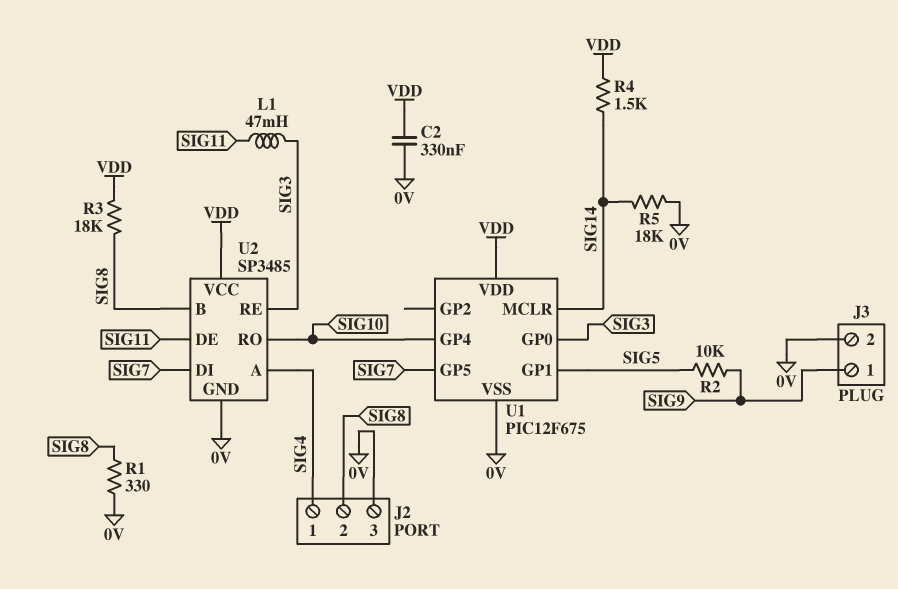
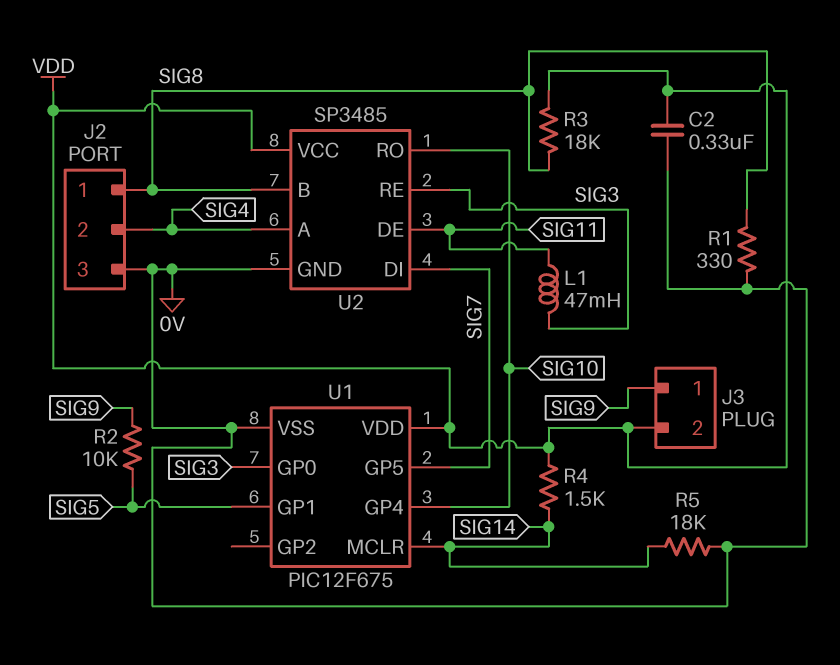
J2 pin 1: SIG4 -> SIG8
J2 pin 2: SIG8 -> SIG4
J3 pin 2: 0V -> VDD

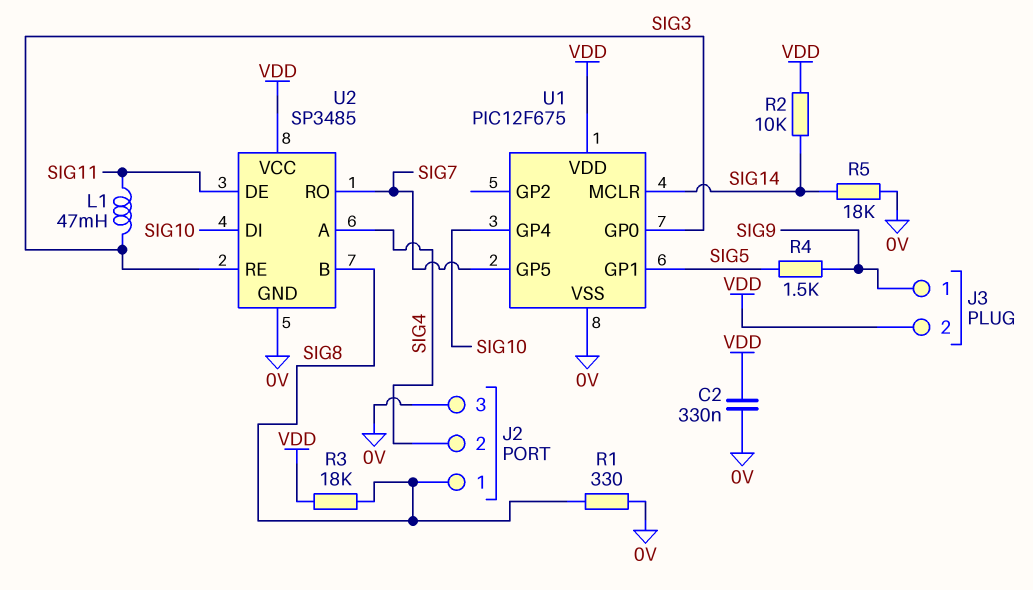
R2: 10k (SIG5, SIG9) -> 10k (SIG14, VDD)
R4: 1.5k (SIG14, VDD) -> 1.5k (SIG5, SIG9)
U2 pin DI: SIG7 -> SIG10
U2 pin RO: SIG10 -> SIG7

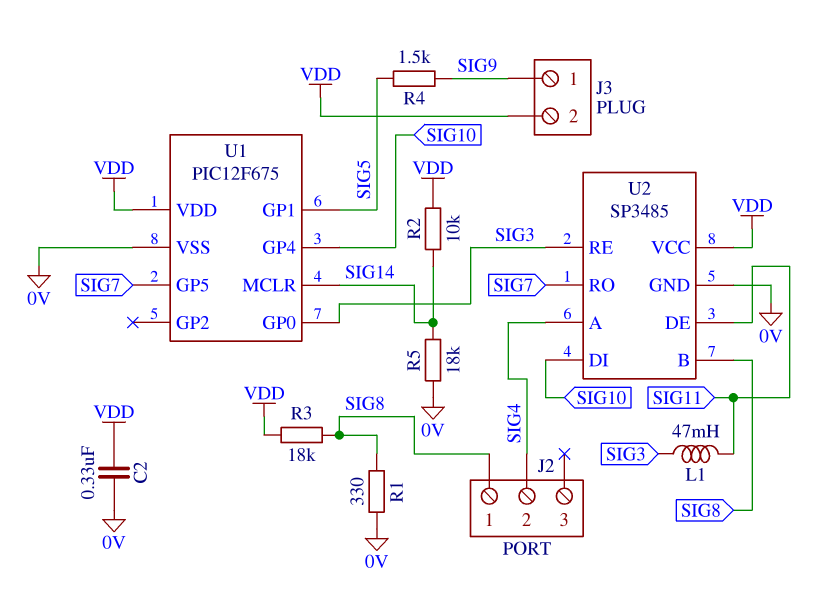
J2 pin 3: 0V -> none

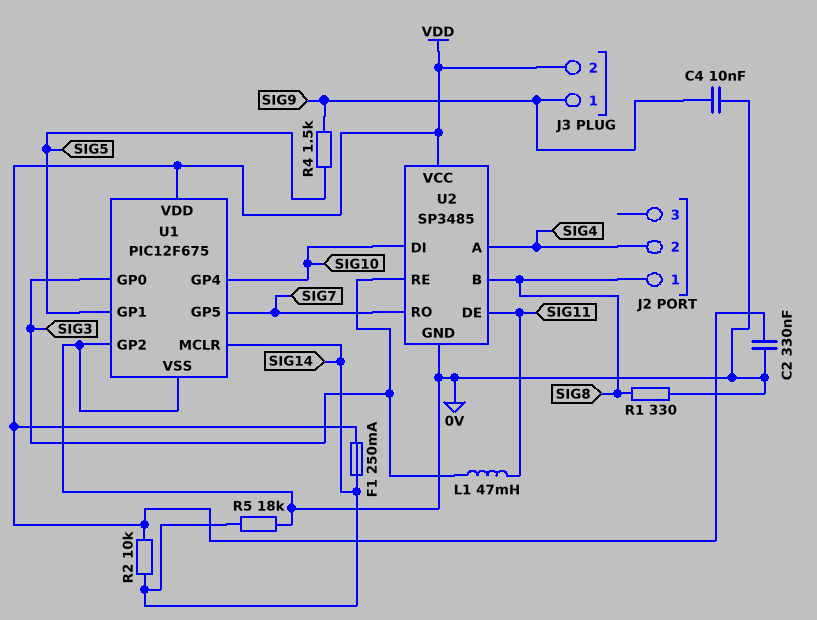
C4: none -> 10nF (0V, SIG9)
F1: none -> 250mA (SIG14, VDD)
R3: 18k (SIG8, VDD) -> none
U1 pin GP2: none -> 0V

